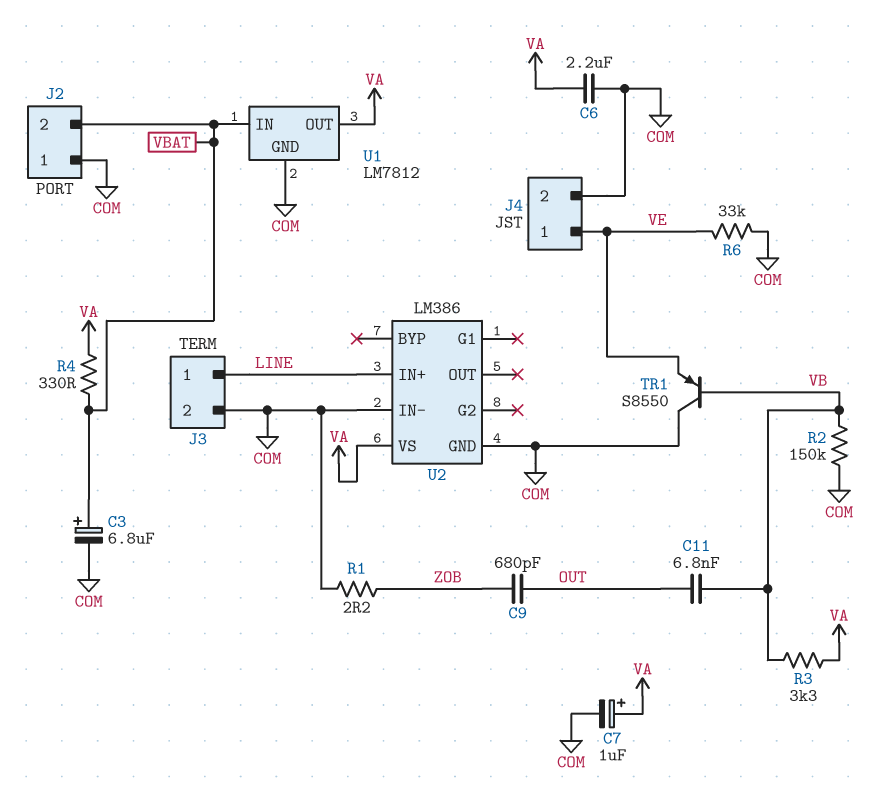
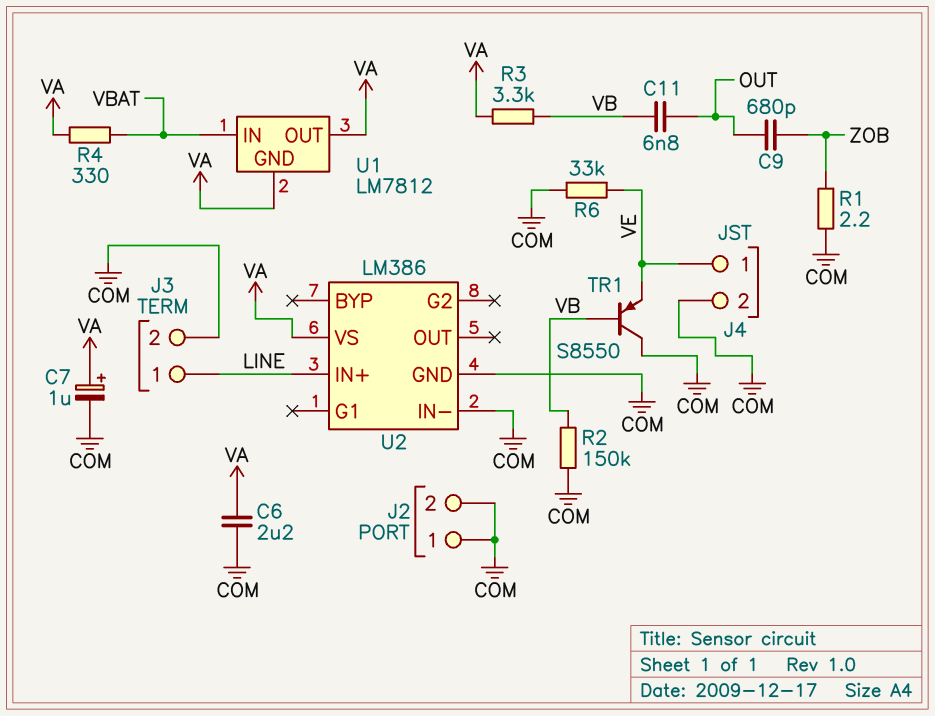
C3: 6.8uF (plus VBAT, minus COM) -> none
J2 pin 2: VBAT -> COM
U1 pin GND: COM -> VA

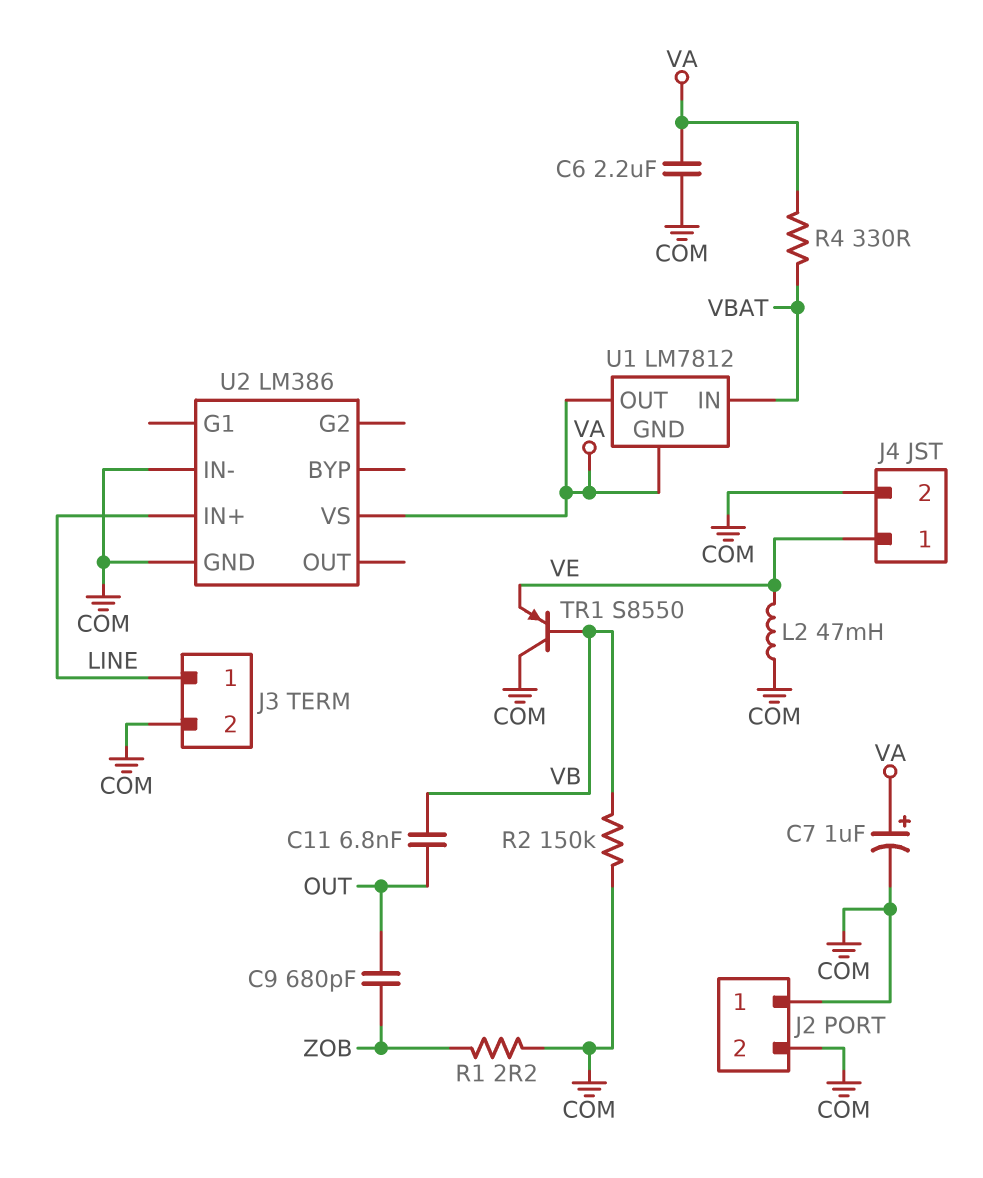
L2: none -> 47mH (COM, VE)
R3: 3.3k (VA, VB) -> none
R6: 33k (COM, VE) -> none

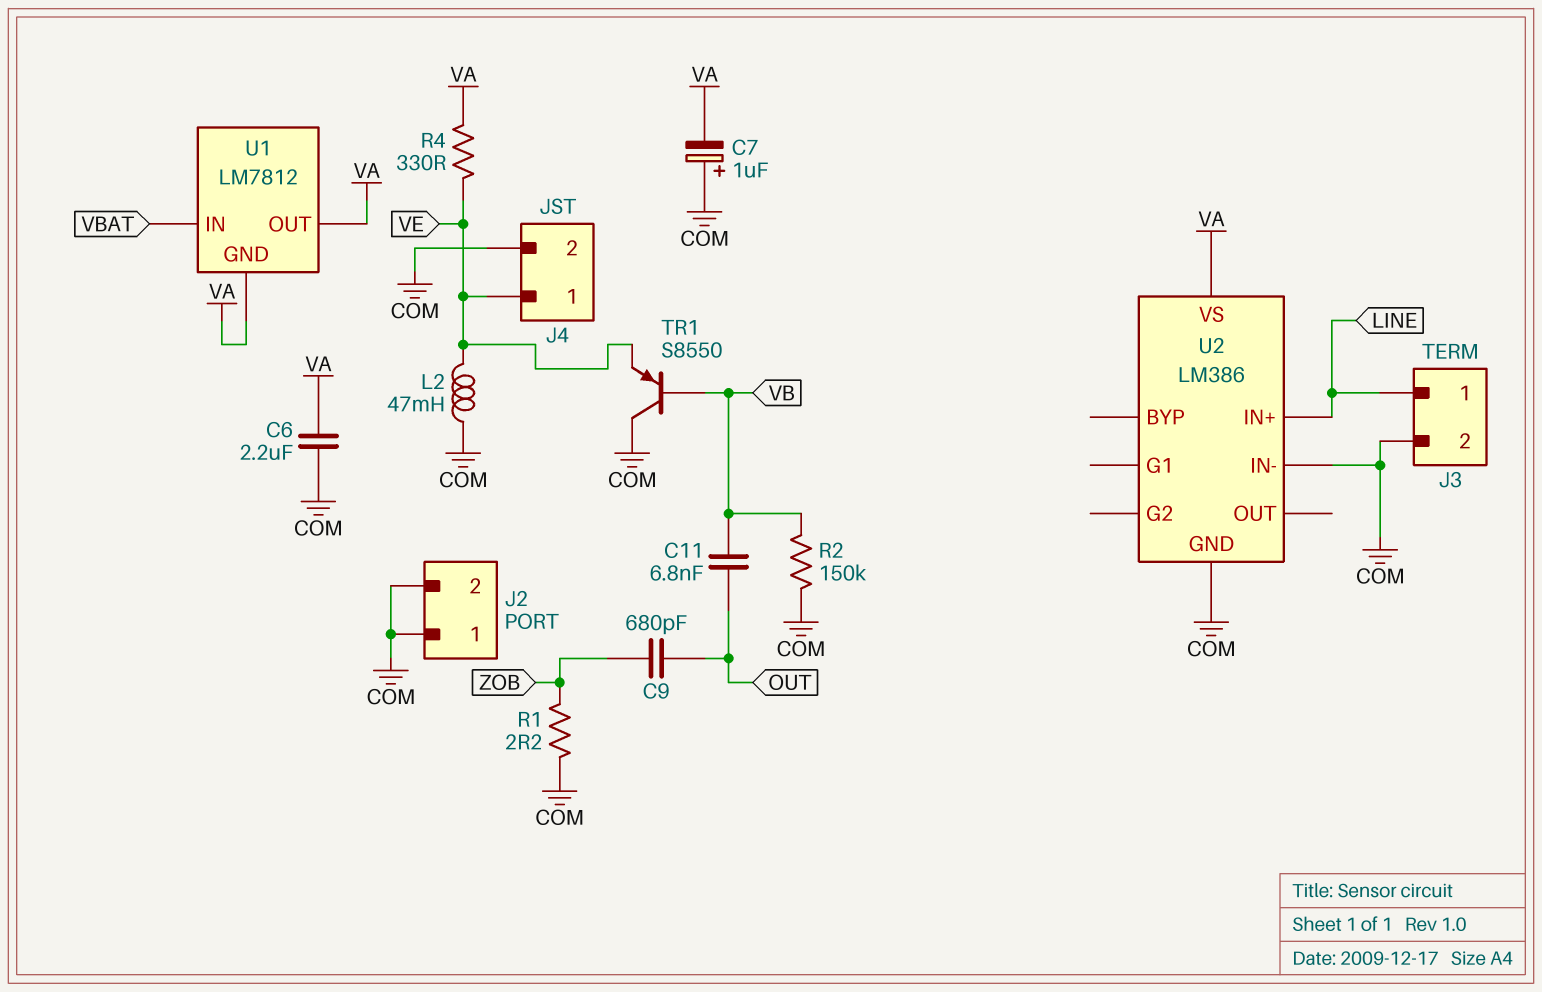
C7: 1uF (plus VA, minus COM) -> 1uF (plus COM, minus VA)
R4: 330 (VA, VBAT) -> 330 (VA, VE)

